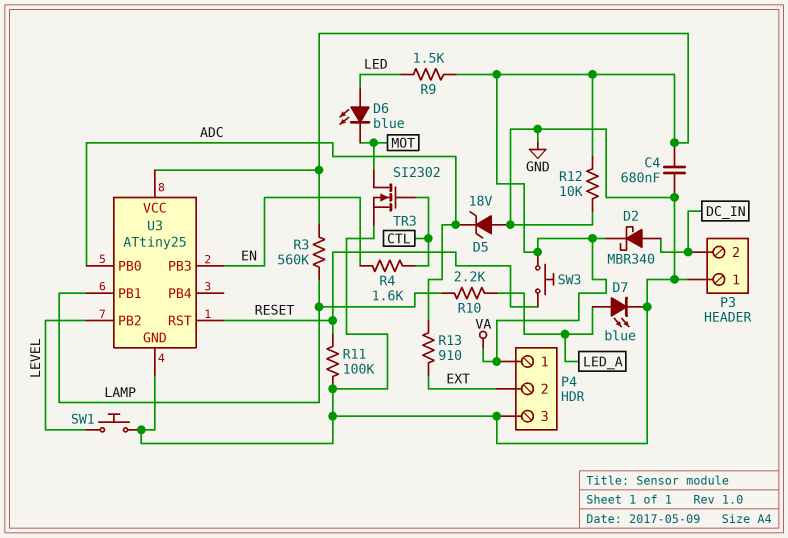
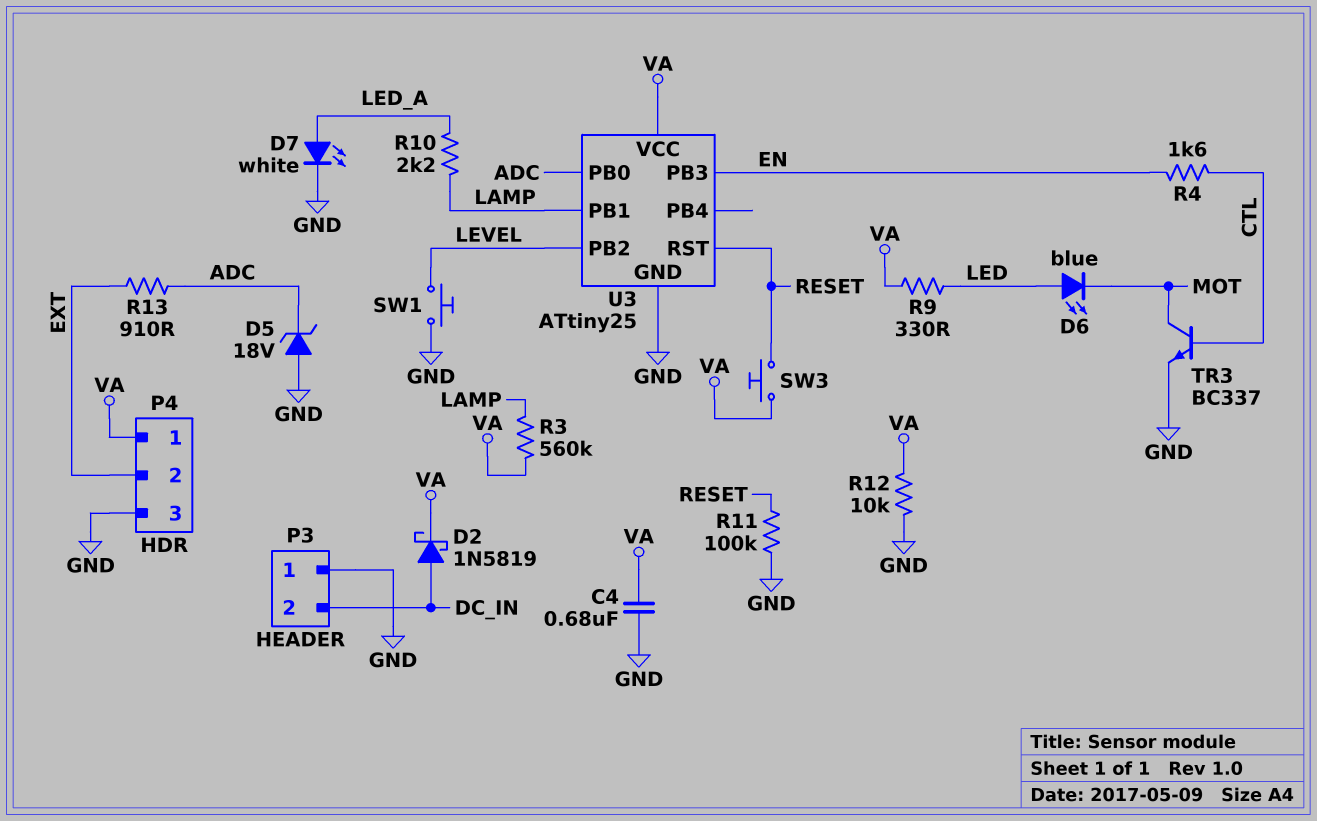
D2: schottky MBR340 (A DC_IN, K VA) -> schottky 1N5819 (A DC_IN, K VA)
D7: LED blue (A LED_A, K GND) -> LED white (A LED_A, K GND)
R9: 1.5k (LED, VA) -> 330 (LED, VA)
TR3: NMOS SI2302 (G CTL, D MOT, S GND) -> NPN BC337 (B CTL, C MOT, E GND)

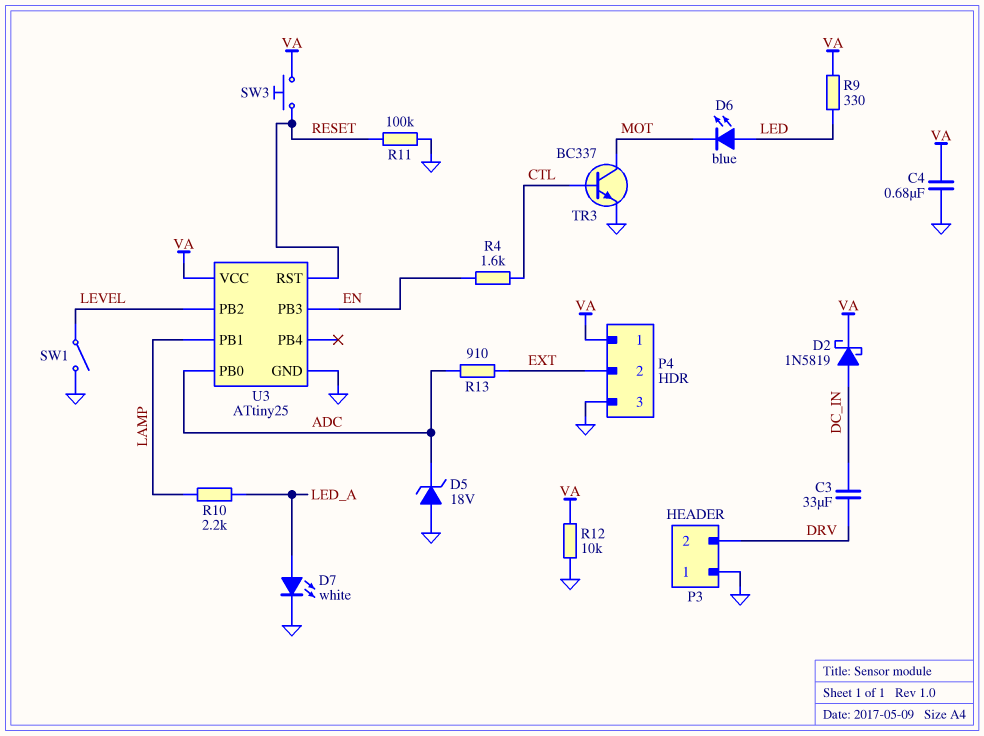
C3: none -> 33uF (DC_IN, DRV)
P3 pin 2: DC_IN -> DRV
R3: 560k (LAMP, VA) -> none
SW1: button (GND, LEVEL) -> switch (GND, LEVEL)

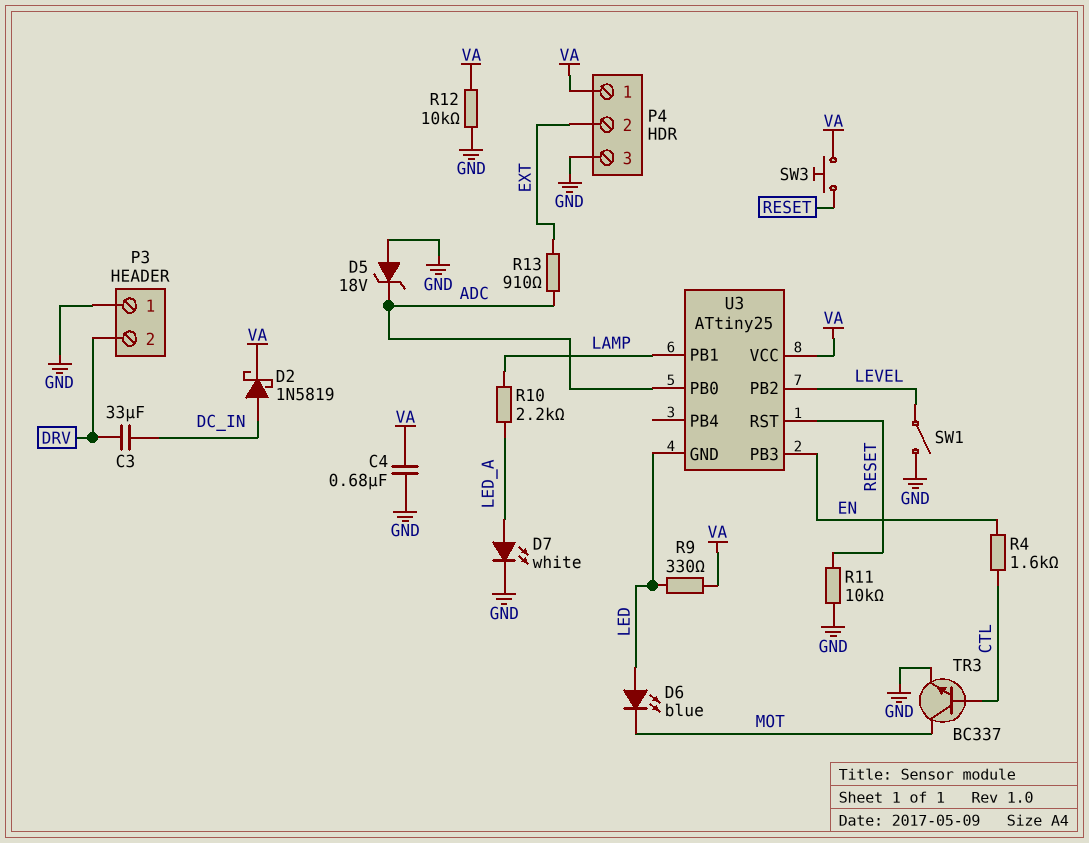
R11: 100k (GND, RESET) -> 10k (GND, RESET)
U3 pin GND: GND -> LED

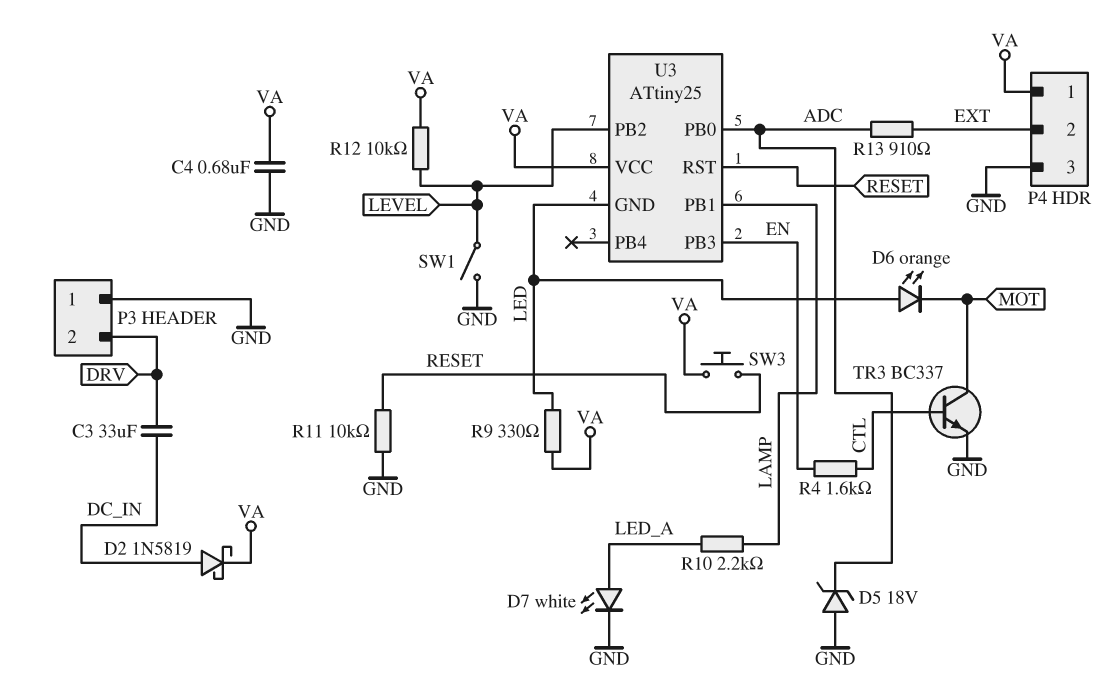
D6: LED blue (A LED, K MOT) -> LED orange (A LED, K MOT)
R12: 10k (GND, VA) -> 10k (LEVEL, VA)

